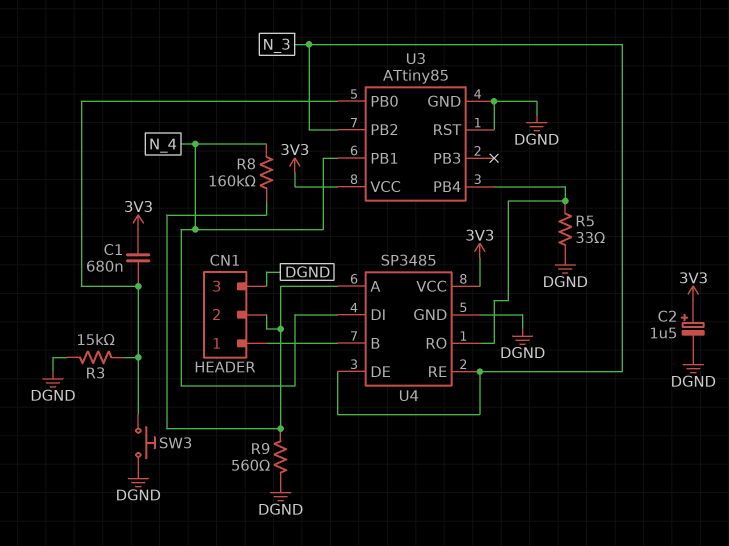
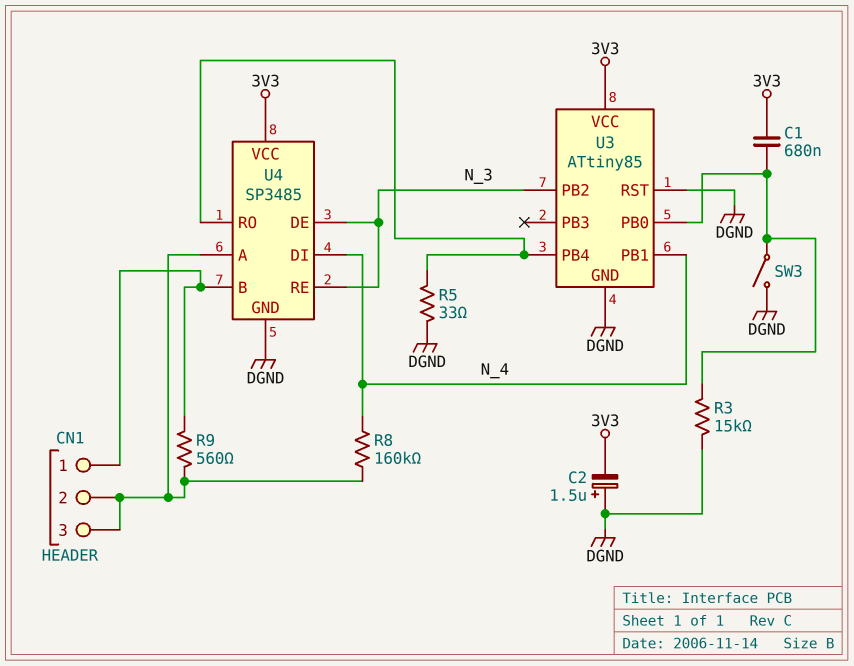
C2: 1.5uF (plus 3V3, minus DGND) -> 1.5uF (plus DGND, minus 3V3)
CN1 pin 3: DGND -> CN1/2
R9: 560 (CN1/2, DGND) -> 560 (CN1/1, CN1/2)
SW3: button (DGND, U3/PB0) -> switch (DGND, U3/PB0)

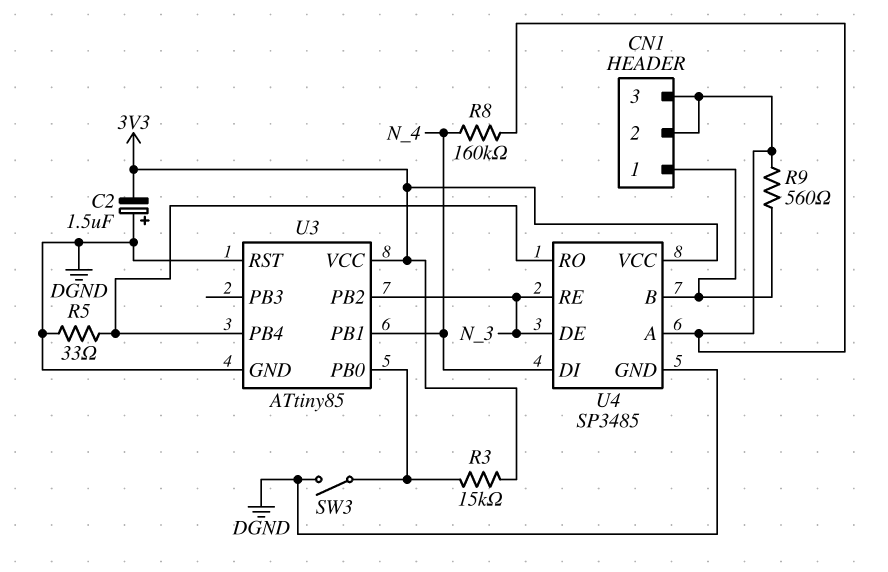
C1: 680nF (3V3, U3/PB0) -> none
R3: 15k (DGND, U3/PB0) -> 15k (3V3, U3/PB0)

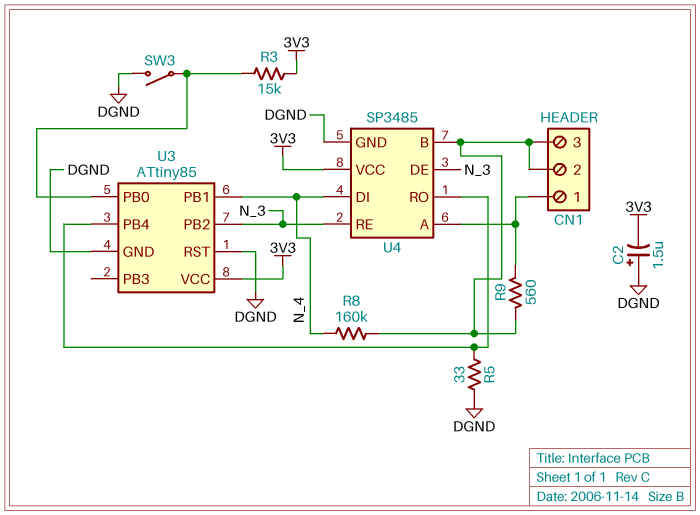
U4 pin A: CN1/2 -> CN1/1
U4 pin B: CN1/1 -> CN1/2

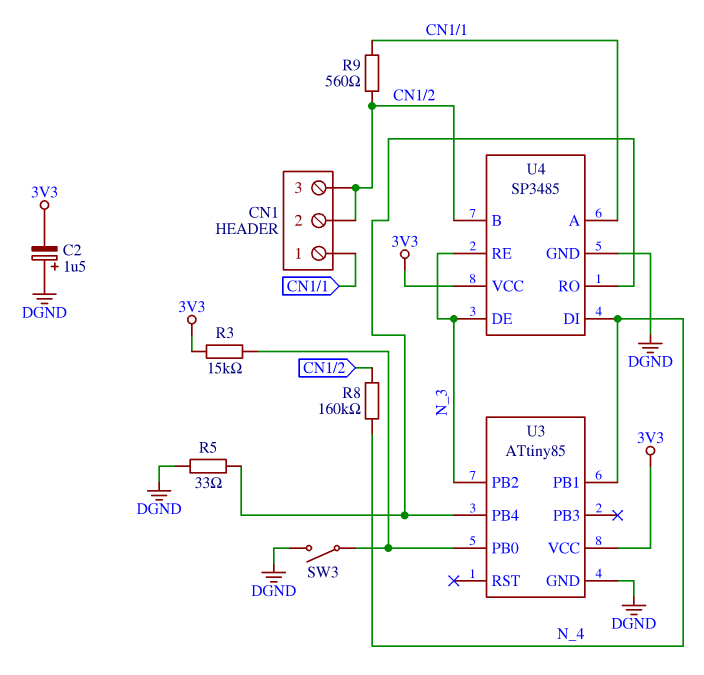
U3 pin RST: DGND -> none

